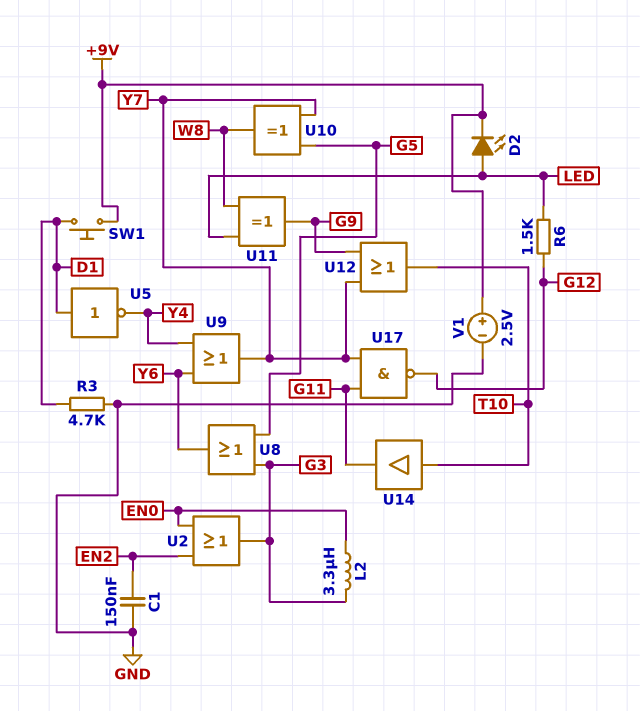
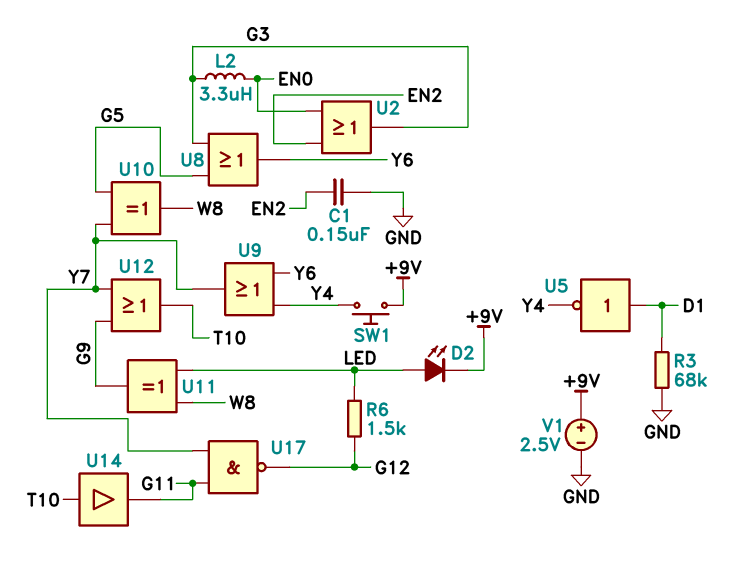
R3: 4.7k (D1, GND) -> 68k (D1, GND)
SW1: button (+9V, D1) -> button (+9V, Y4)

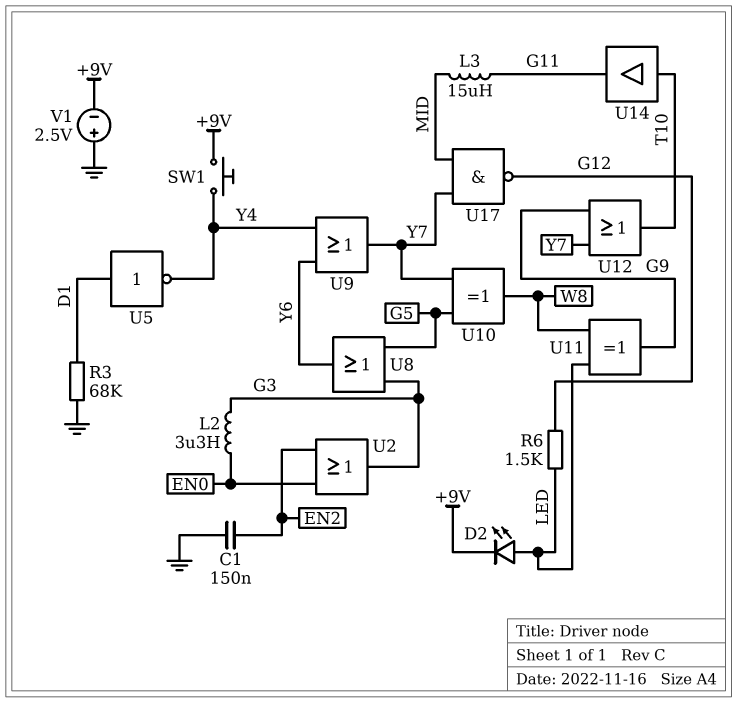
L3: none -> 15uH (G11, MID)
U17: NAND (in G11, in Y7, out G12) -> NAND (in MID, in Y7, out G12)
V1: 2.5V (plus +9V, minus GND) -> 2.5V (plus GND, minus +9V)

